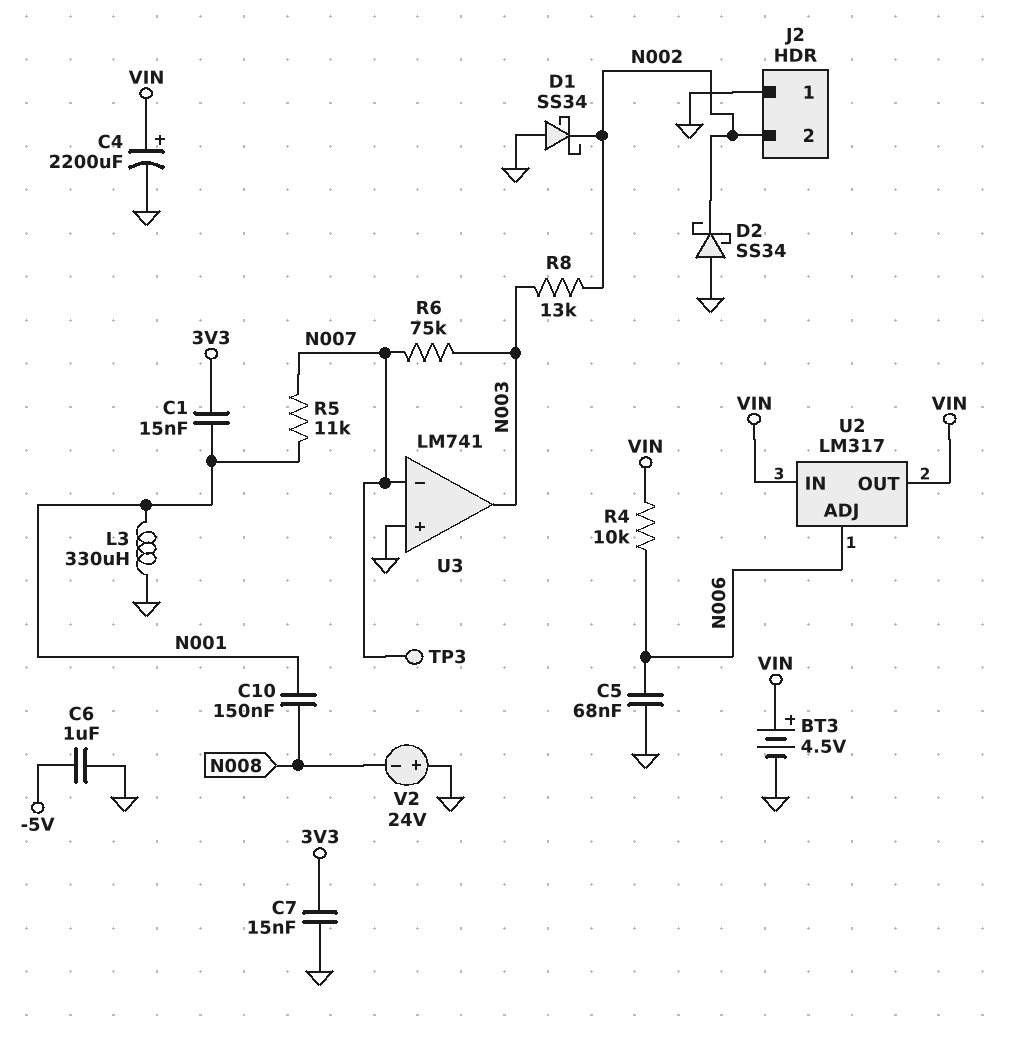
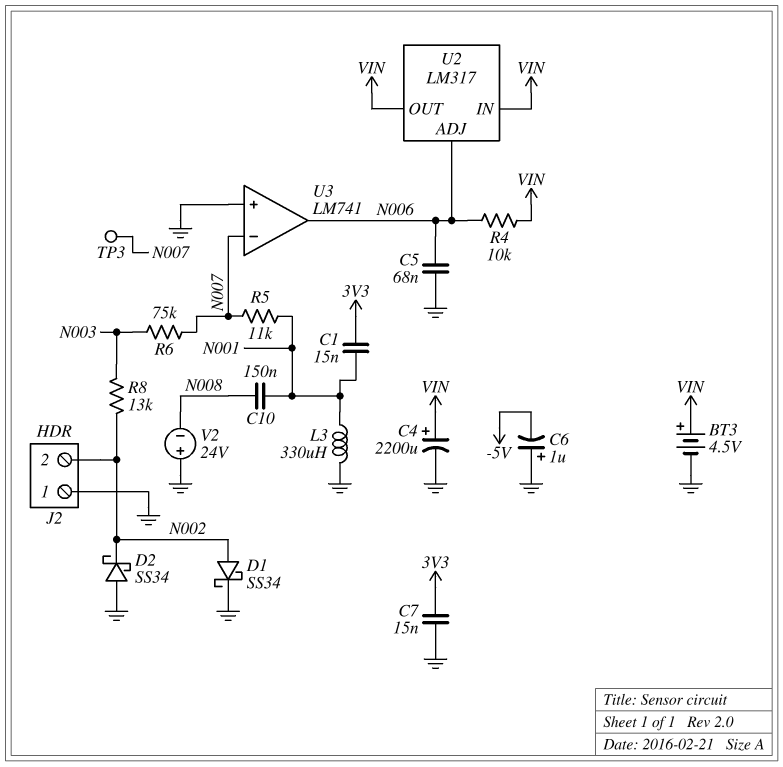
C6: 1uF (-5V, GND) -> 1uF (plus GND, minus -5V)
D1: schottky SS34 (A GND, K N002) -> schottky SS34 (A N002, K GND)
U3 pin out: N003 -> N006

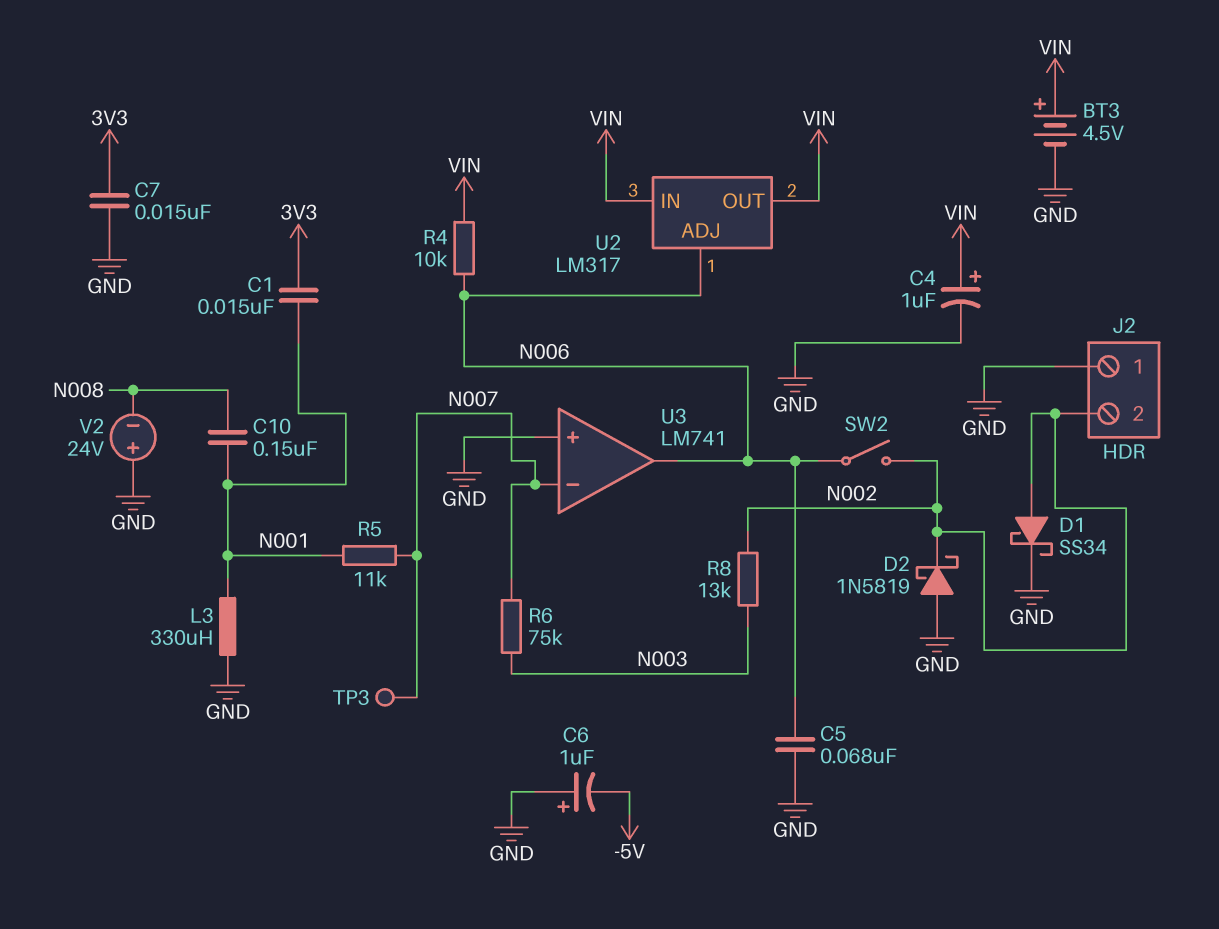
C4: 2200uF (plus VIN, minus GND) -> 1uF (plus VIN, minus GND)
D2: schottky SS34 (A GND, K N002) -> schottky 1N5819 (A GND, K N002)
SW2: none -> switch (N002, N006)

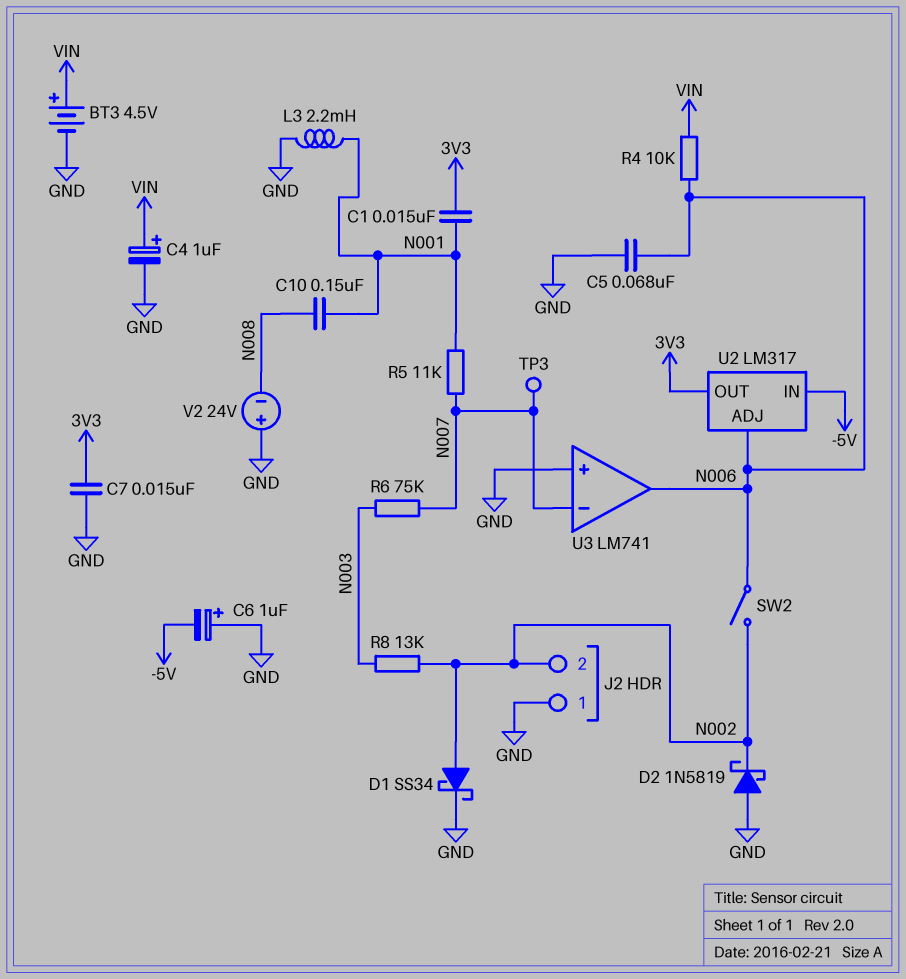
L3: 330uH (GND, N001) -> 2.2mH (GND, N001)
U2 pin IN: VIN -> -5V
U2 pin OUT: VIN -> 3V3

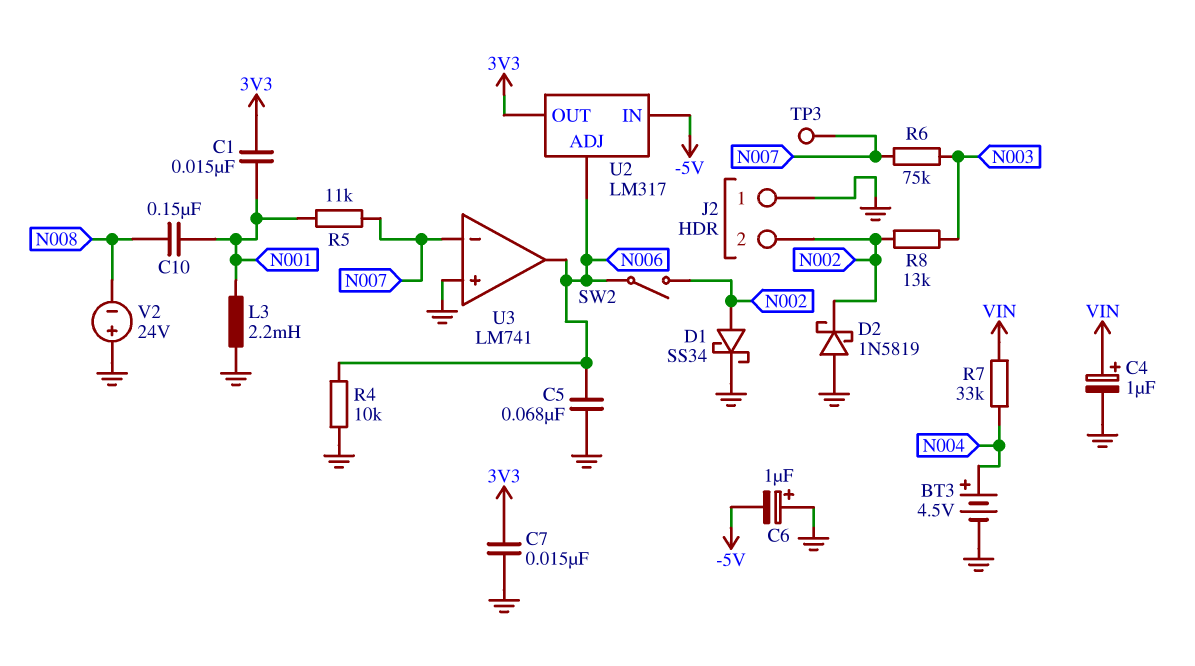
BT3: 4.5V (plus VIN, minus GND) -> 4.5V (plus N004, minus GND)
R4: 10k (N006, VIN) -> 10k (GND, N006)
R7: none -> 33k (N004, VIN)

